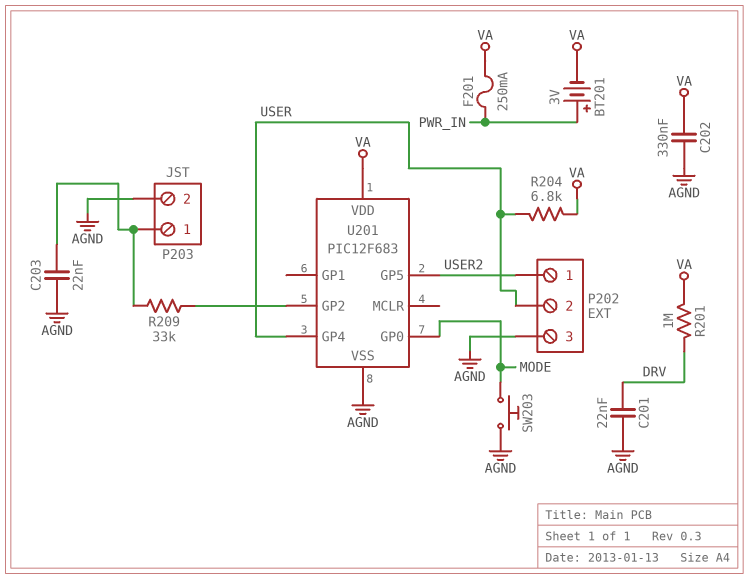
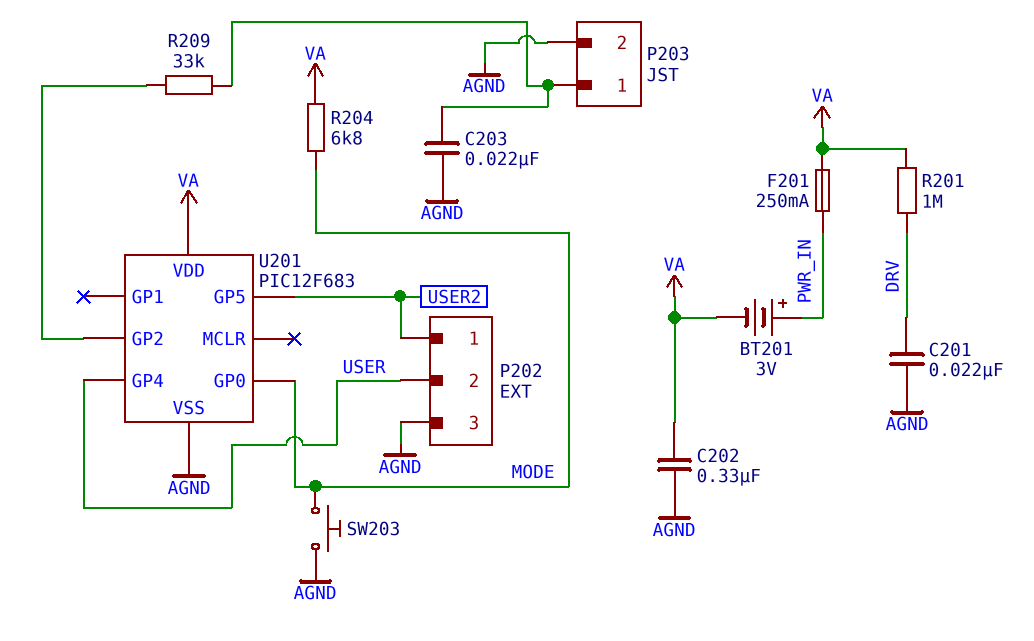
R204: 6.8k (USER, VA) -> 6.8k (MODE, VA)

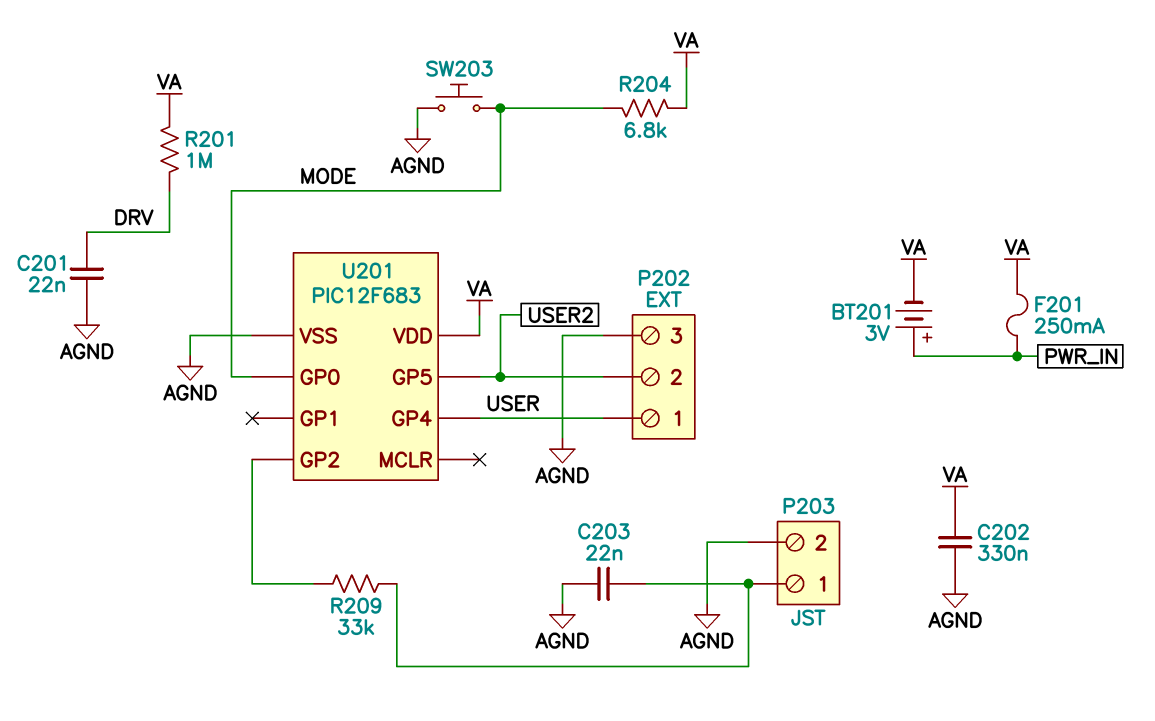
P202 pin 1: USER2 -> USER
P202 pin 2: USER -> USER2

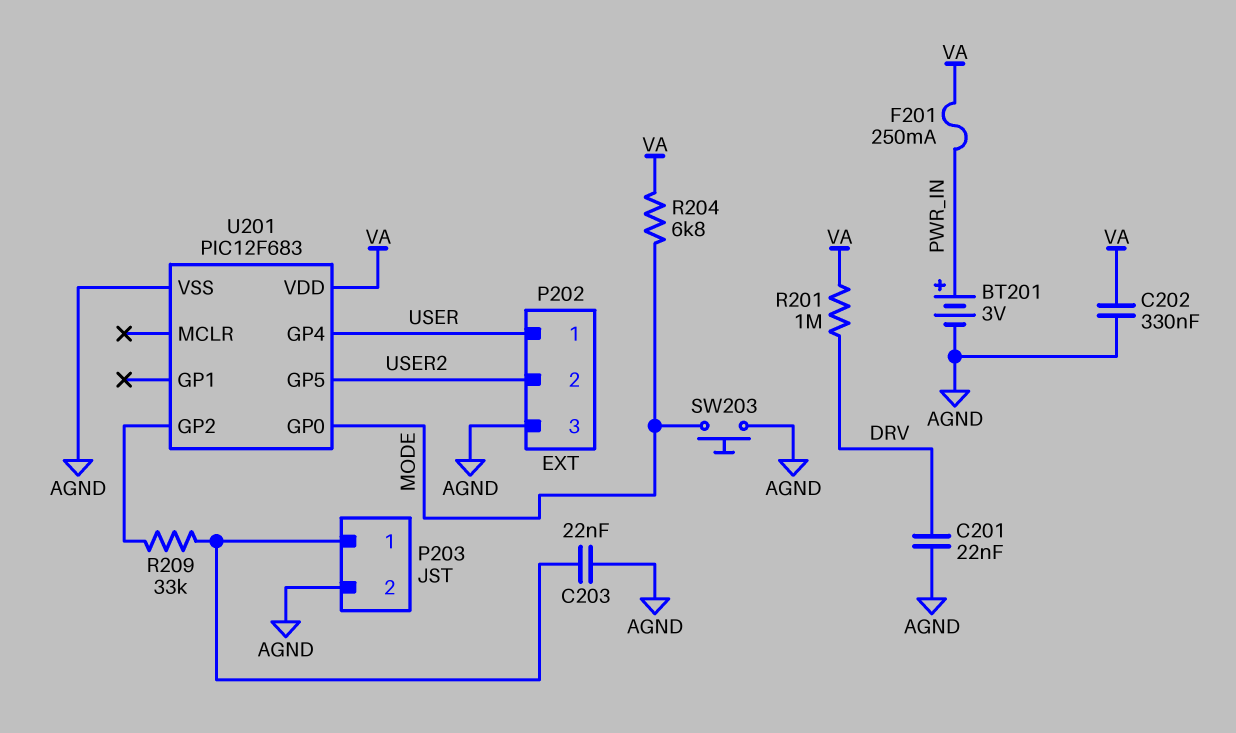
BT201: 3V (plus PWR_IN, minus VA) -> 3V (plus PWR_IN, minus AGND)

